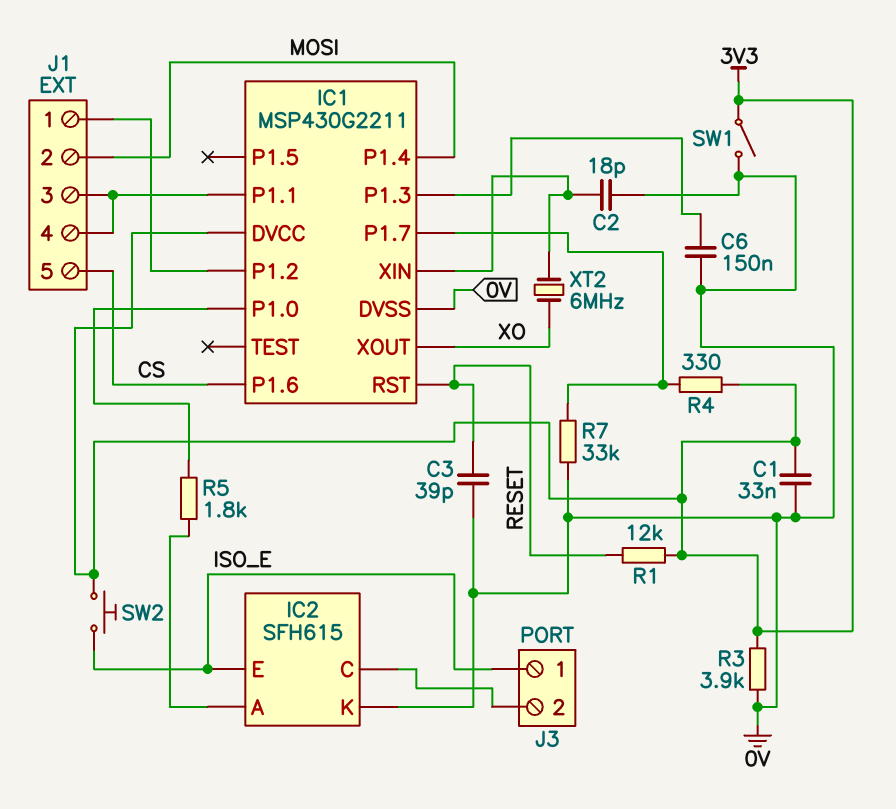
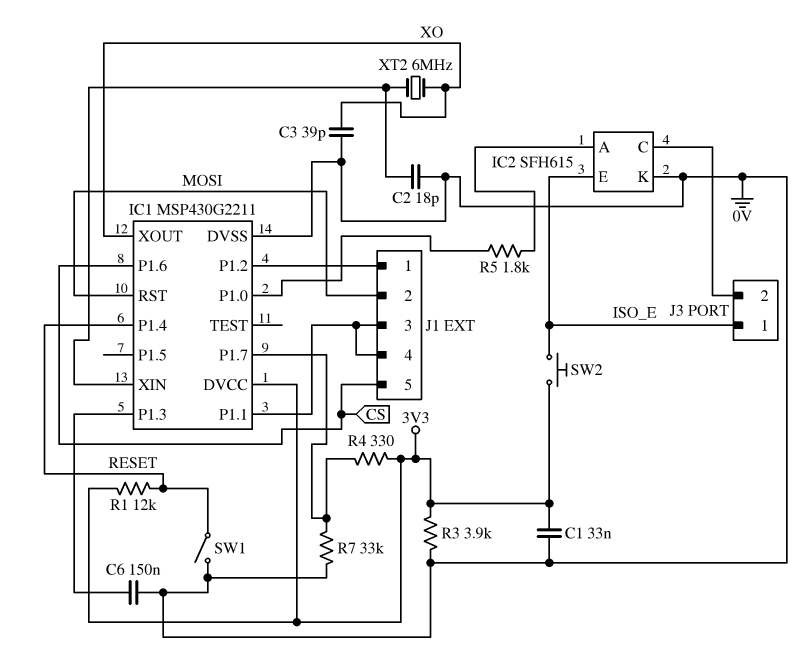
C3: 39pF (0V, RESET) -> 39pF (0V, XO)
IC1 pin P1.4: MOSI -> RESET
IC1 pin RST: RESET -> MOSI
SW1: switch (0V, 3V3) -> switch (0V, RESET)

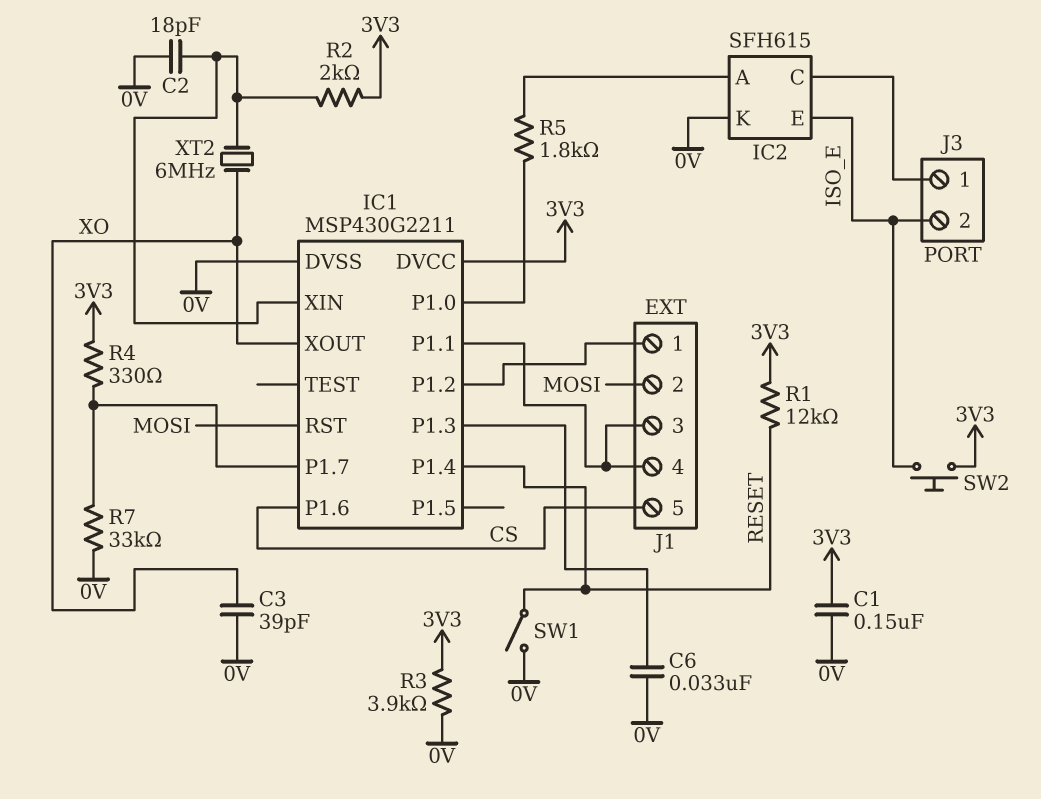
C1: 33nF (0V, 3V3) -> 150nF (0V, 3V3)
C6: 150nF (0V, IC1/P1.3) -> 33nF (0V, IC1/P1.3)
J3 pin 1: ISO_E -> IC2/C
J3 pin 2: IC2/C -> ISO_E
R2: none -> 2k (3V3, IC1/XIN)

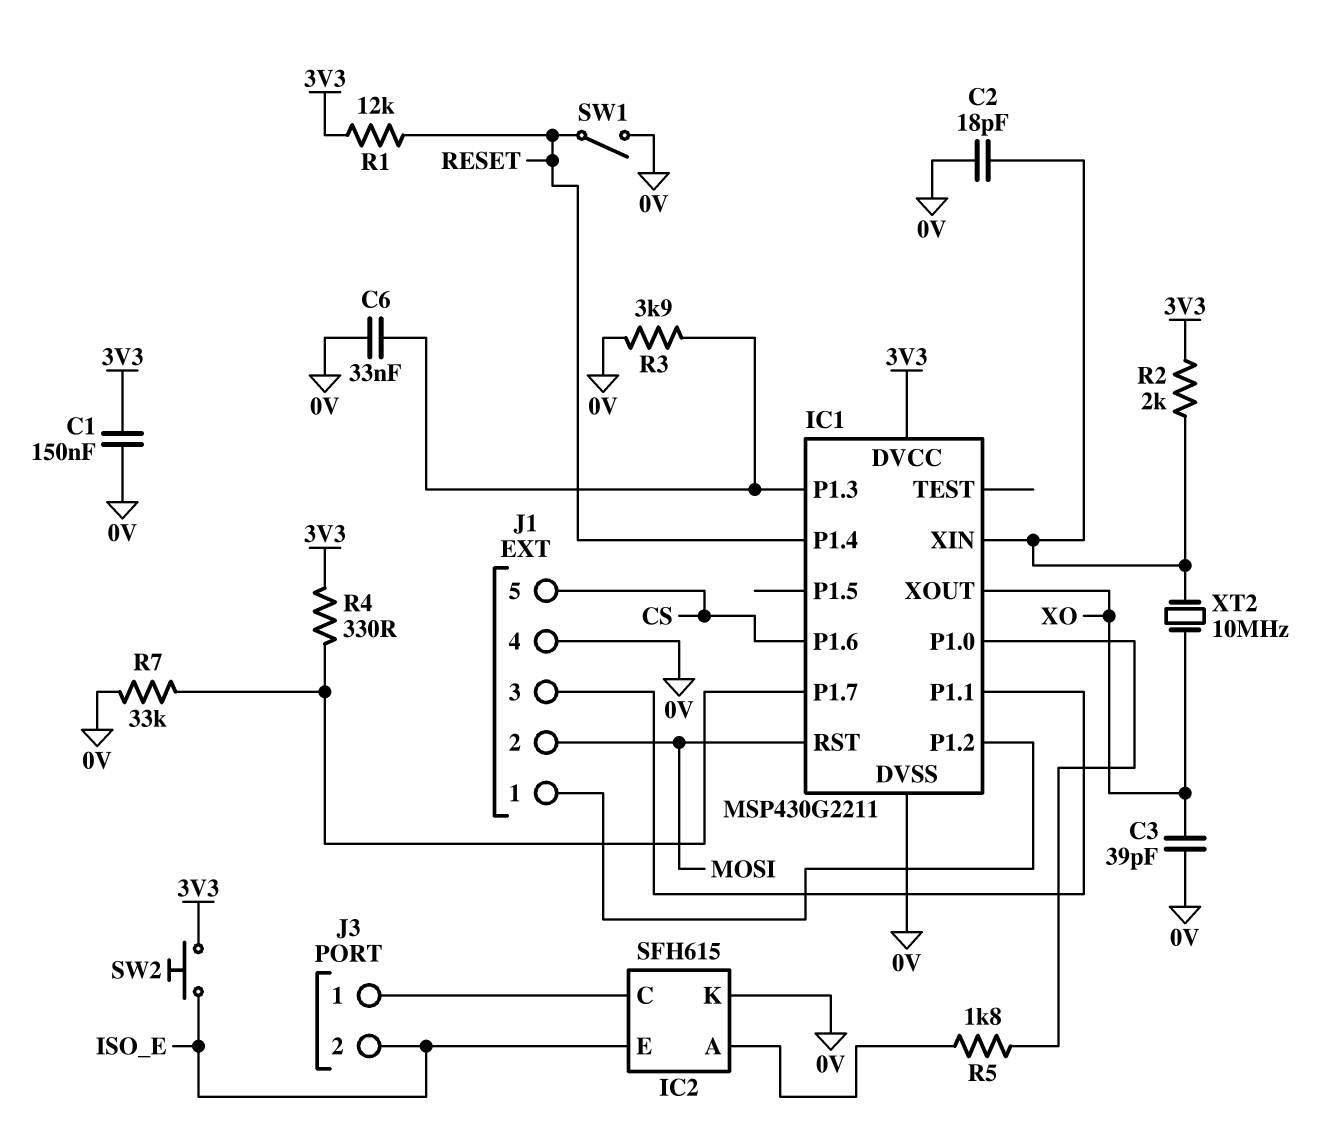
J1 pin 4: IC1/P1.1 -> 0V
R3: 3.9k (0V, 3V3) -> 3.9k (0V, IC1/P1.3)
XT2: 6MHz (IC1/XIN, XO) -> 10MHz (IC1/XIN, XO)

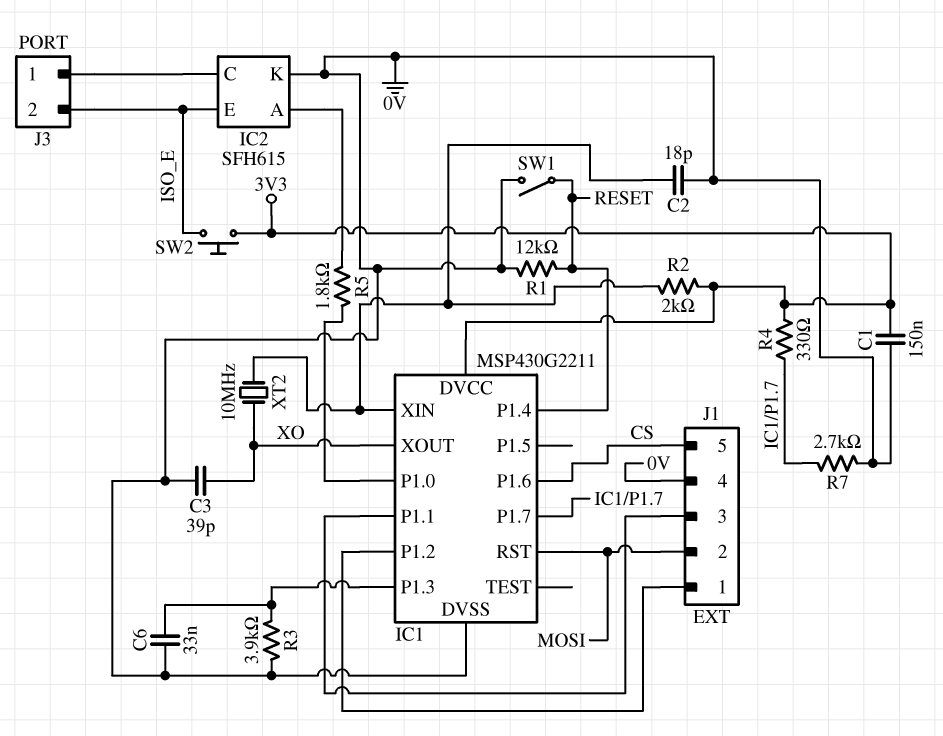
R1: 12k (3V3, RESET) -> 12k (0V, RESET)
R7: 33k (0V, IC1/P1.7) -> 2.7k (0V, IC1/P1.7)

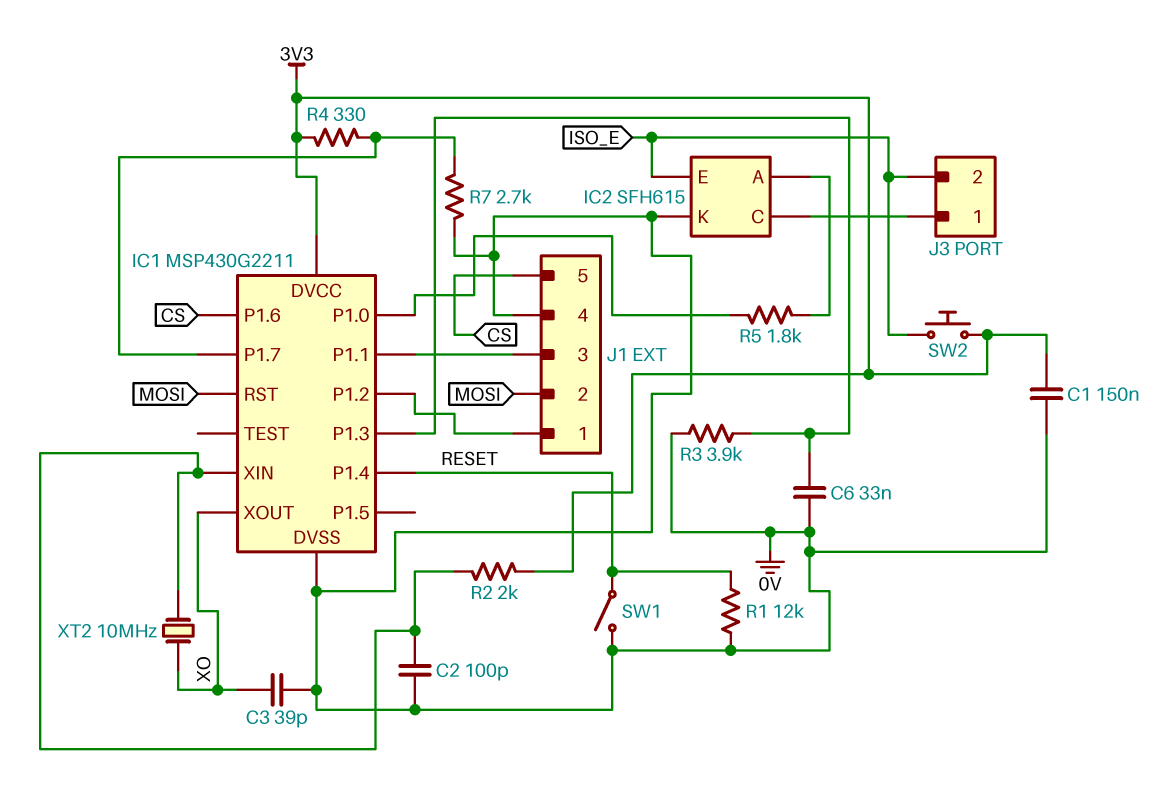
C2: 18pF (0V, IC1/XIN) -> 100pF (0V, IC1/XIN)

